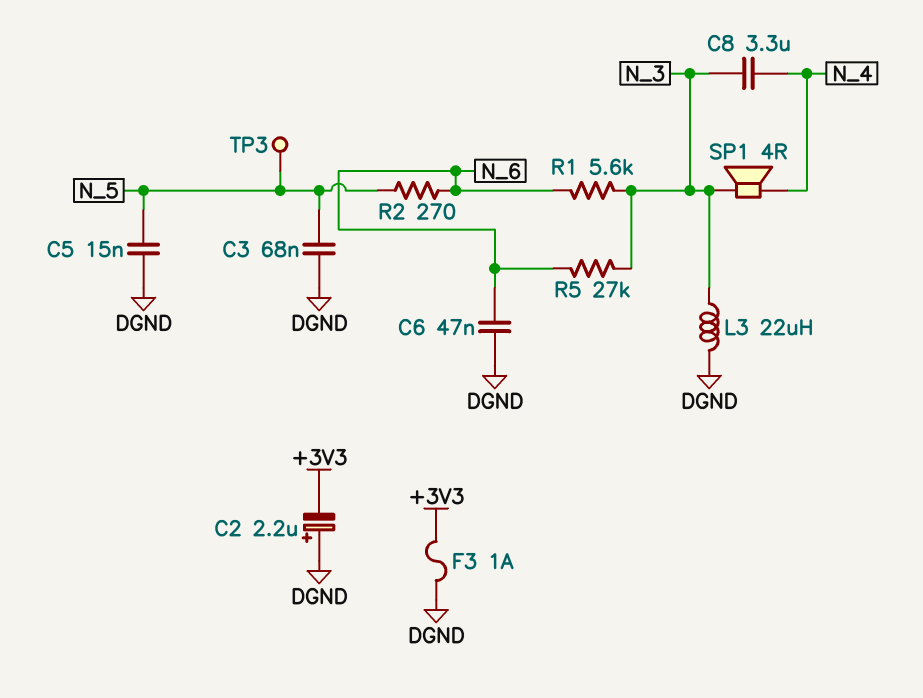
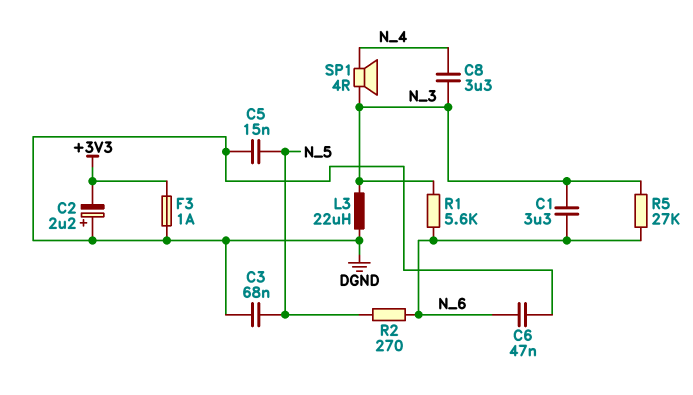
C1: none -> 3.3uF (N_3, N_6)
TP3: test point (N_5) -> none

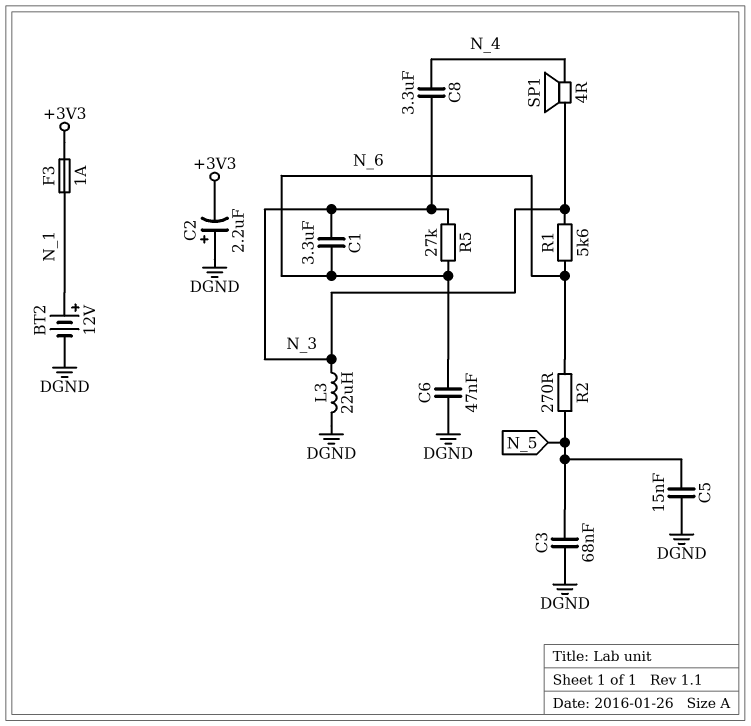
BT2: none -> 12V (plus N_1, minus DGND)
F3: 1A (+3V3, DGND) -> 1A (+3V3, N_1)

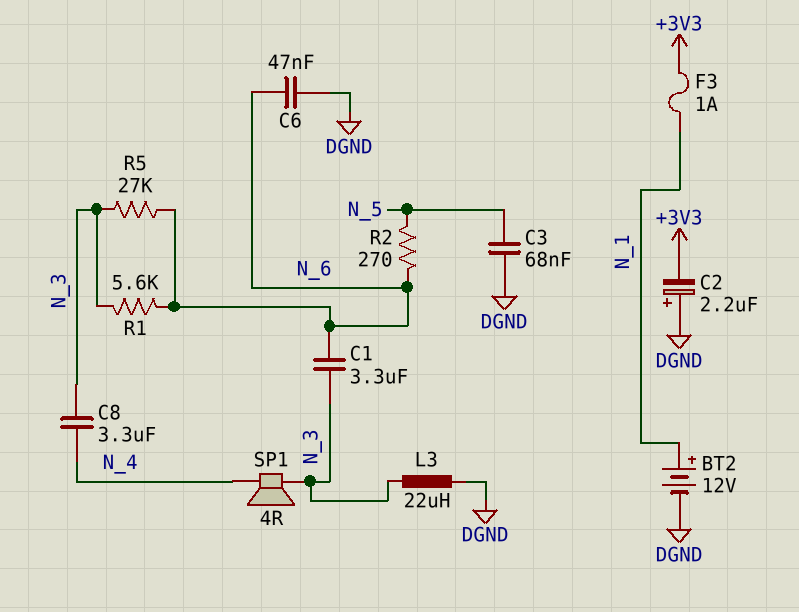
C5: 15nF (DGND, N_5) -> none

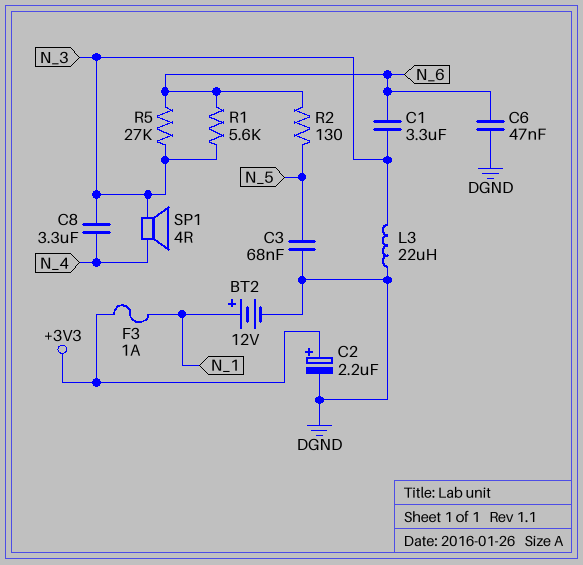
C2: 2.2uF (plus DGND, minus +3V3) -> 2.2uF (plus +3V3, minus DGND)
R2: 270 (N_5, N_6) -> 130 (N_5, N_6)

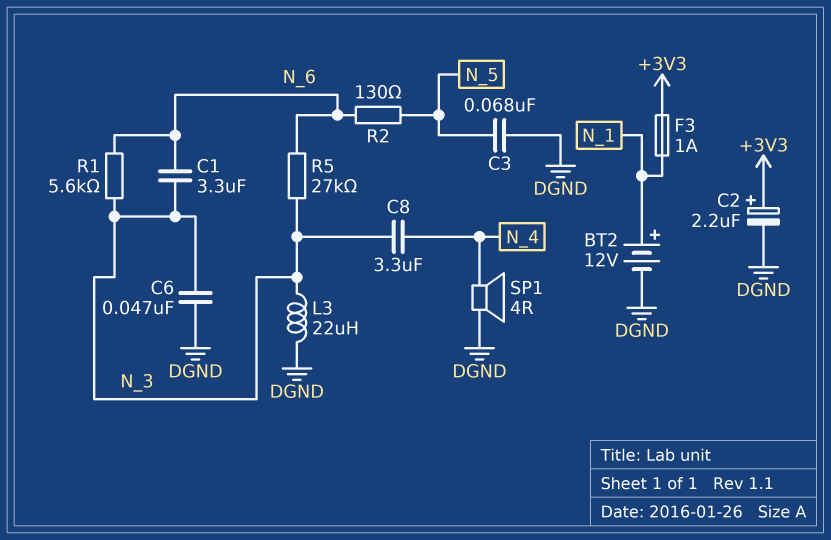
C6: 47nF (DGND, N_6) -> 47nF (DGND, N_3)
SP1: speaker 4R (N_3, N_4) -> speaker 4R (DGND, N_4)

